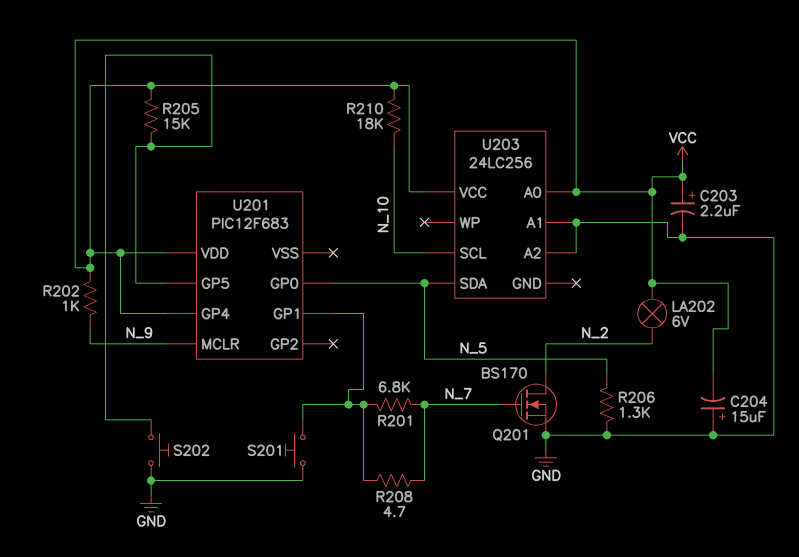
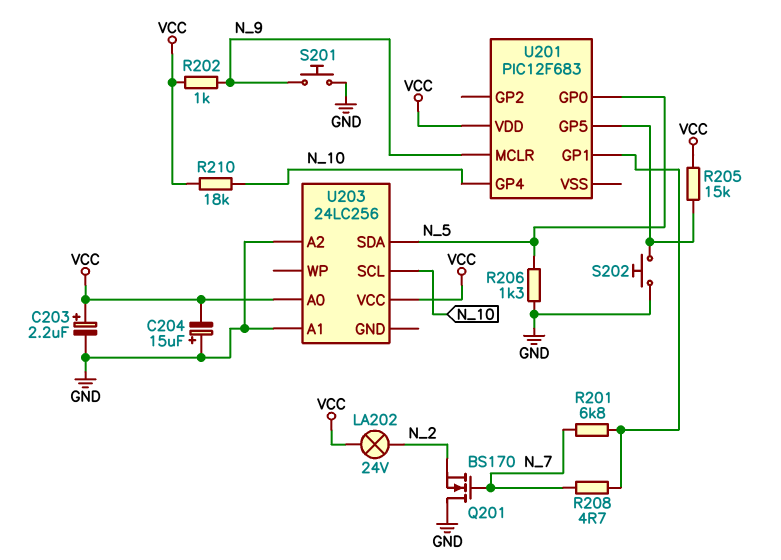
LA202: lamp 6V (N_2, VCC) -> lamp 24V (N_2, VCC)
Q201: NMOS BS170 (G N_7, D N_2, S GND) -> NMOS BS170 (G N_7, D GND, S N_2)
S201: button (GND, U201/GP1) -> button (GND, N_9)
U201 pin GP4: VCC -> N_10

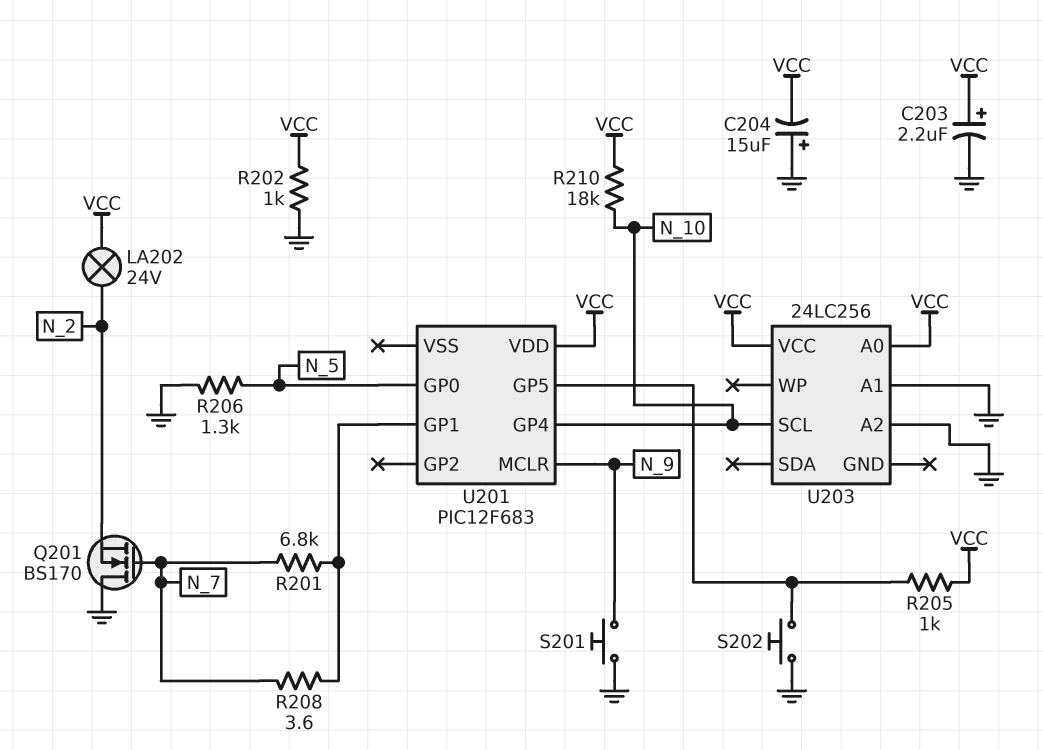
R202: 1k (N_9, VCC) -> 1k (GND, VCC)
R205: 15k (U201/GP5, VCC) -> 1k (U201/GP5, VCC)
R208: 4.7 (N_7, U201/GP1) -> 3.6 (N_7, U201/GP1)
U203 pin SDA: N_5 -> none

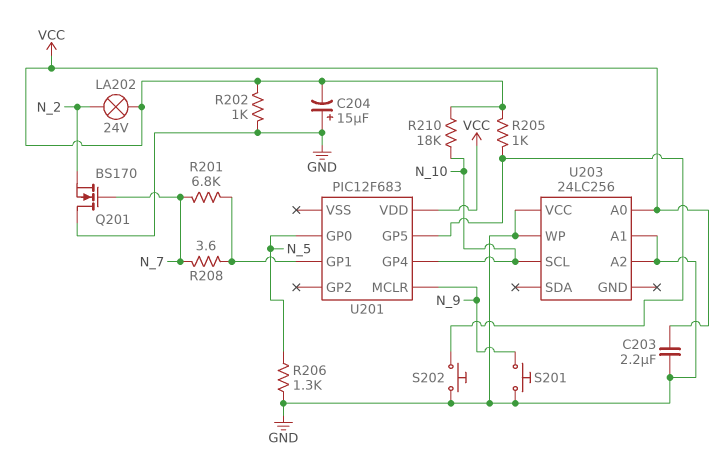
C203: 2.2uF (plus VCC, minus GND) -> 2.2uF (GND, VCC)
U203 pin VCC: VCC -> GND
U203 pin WP: none -> GND

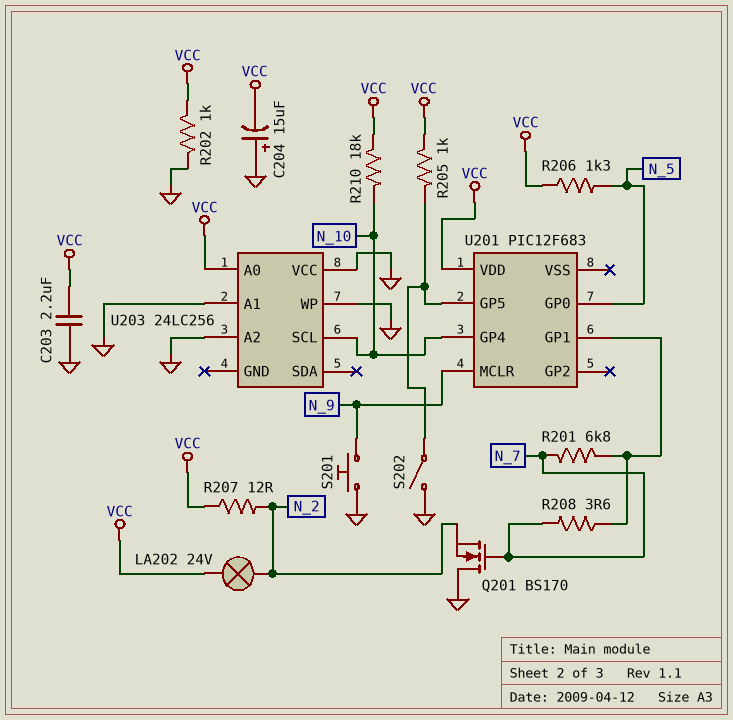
R206: 1.3k (GND, N_5) -> 1.3k (N_5, VCC)
R207: none -> 12 (N_2, VCC)
S202: button (GND, U201/GP5) -> switch (GND, U201/GP5)

